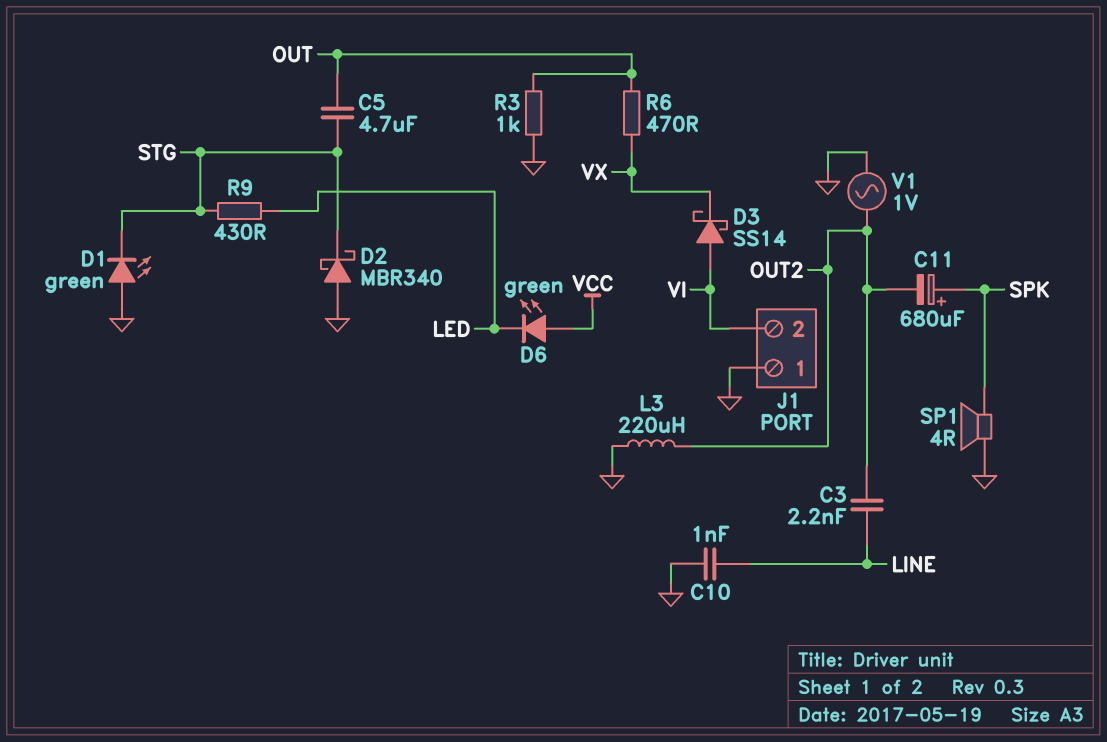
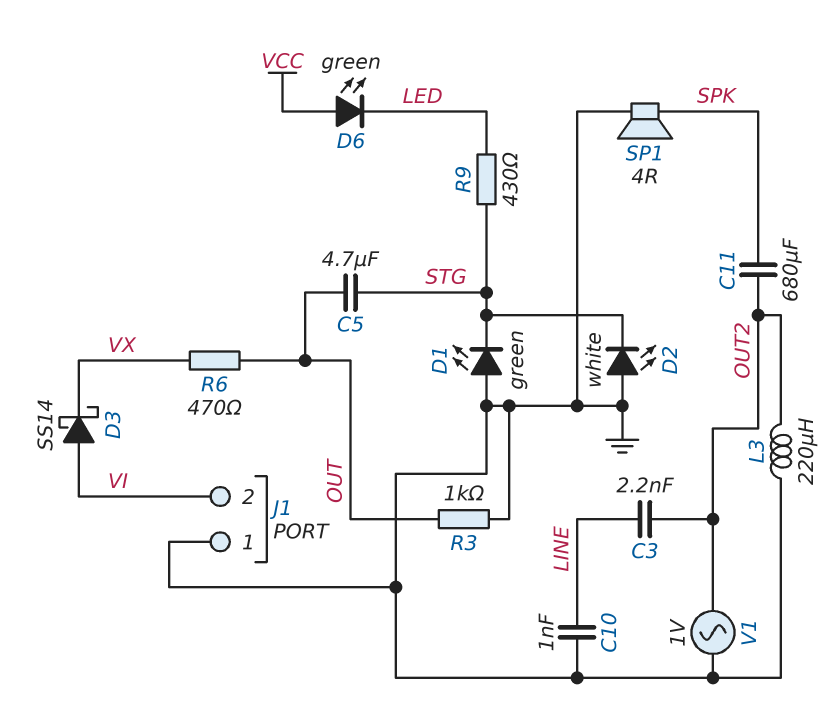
C11: 680uF (plus SPK, minus OUT2) -> 680uF (OUT2, SPK)
D2: schottky MBR340 (A GND, K STG) -> LED white (A GND, K STG)

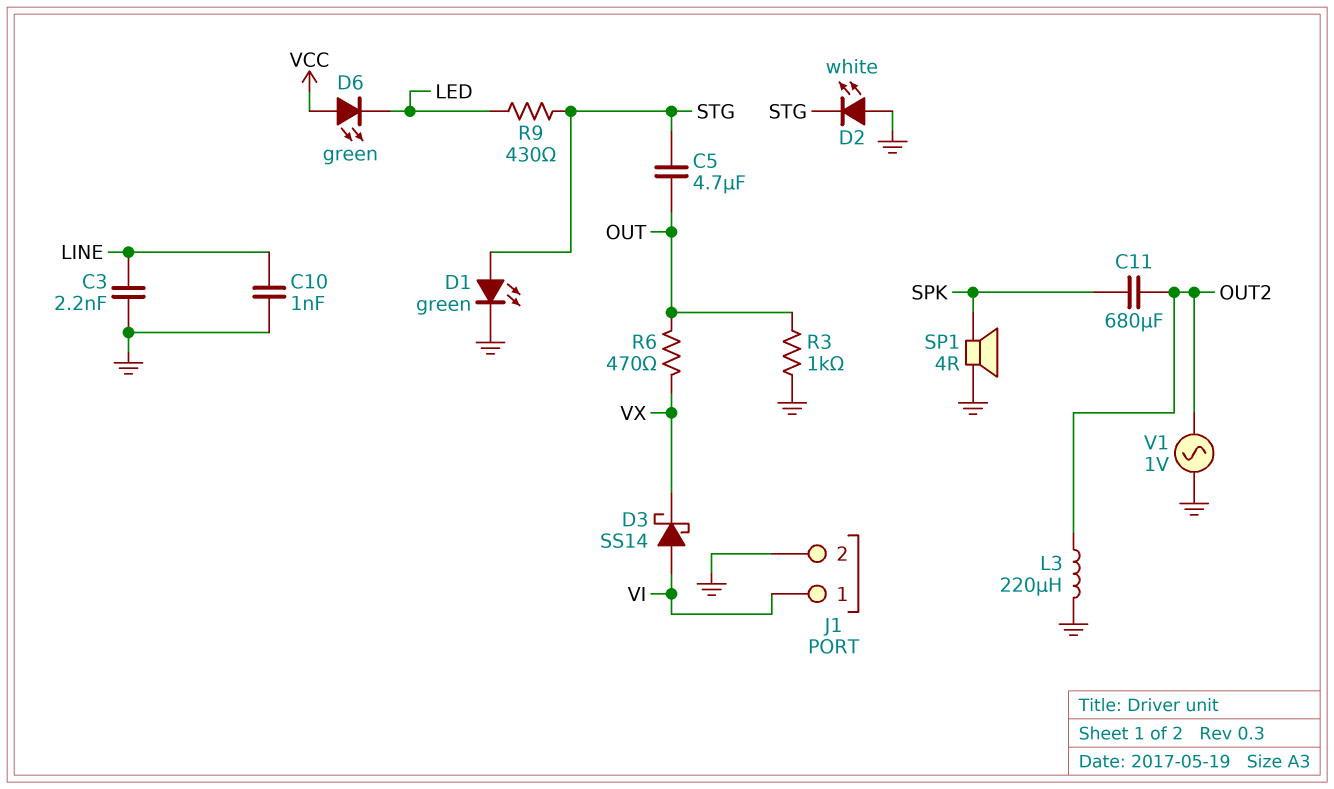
C3: 2.2nF (LINE, OUT2) -> 2.2nF (GND, LINE)
D1: LED green (A GND, K STG) -> LED green (A STG, K GND)
J1 pin 1: GND -> VI
J1 pin 2: VI -> GND

